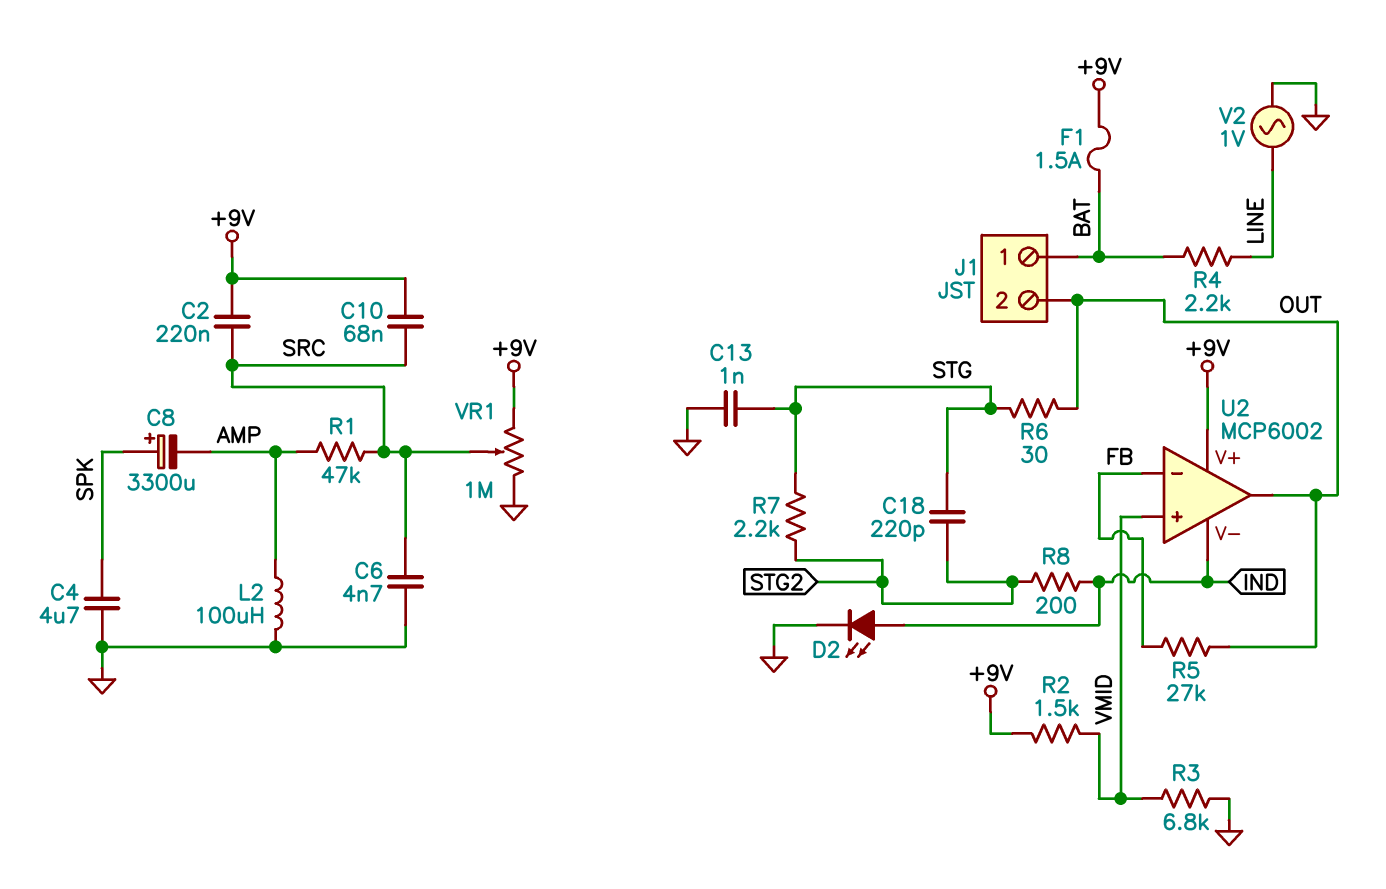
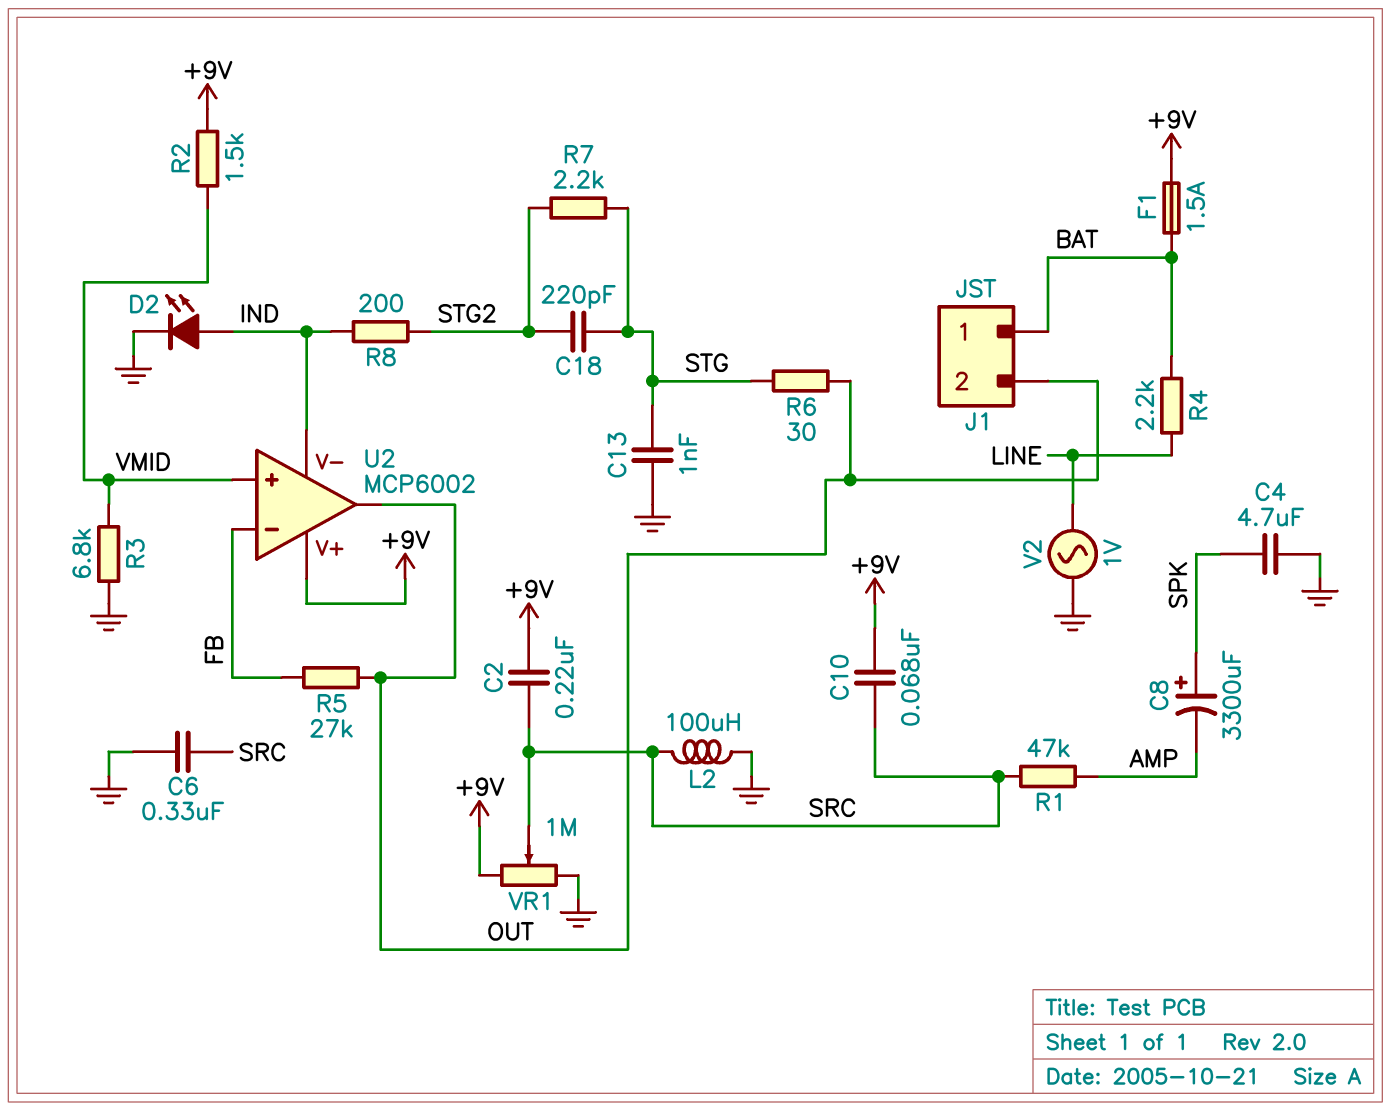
C6: 4.7nF (GND, SRC) -> 330nF (GND, SRC)
L2: 100uH (AMP, GND) -> 100uH (GND, SRC)

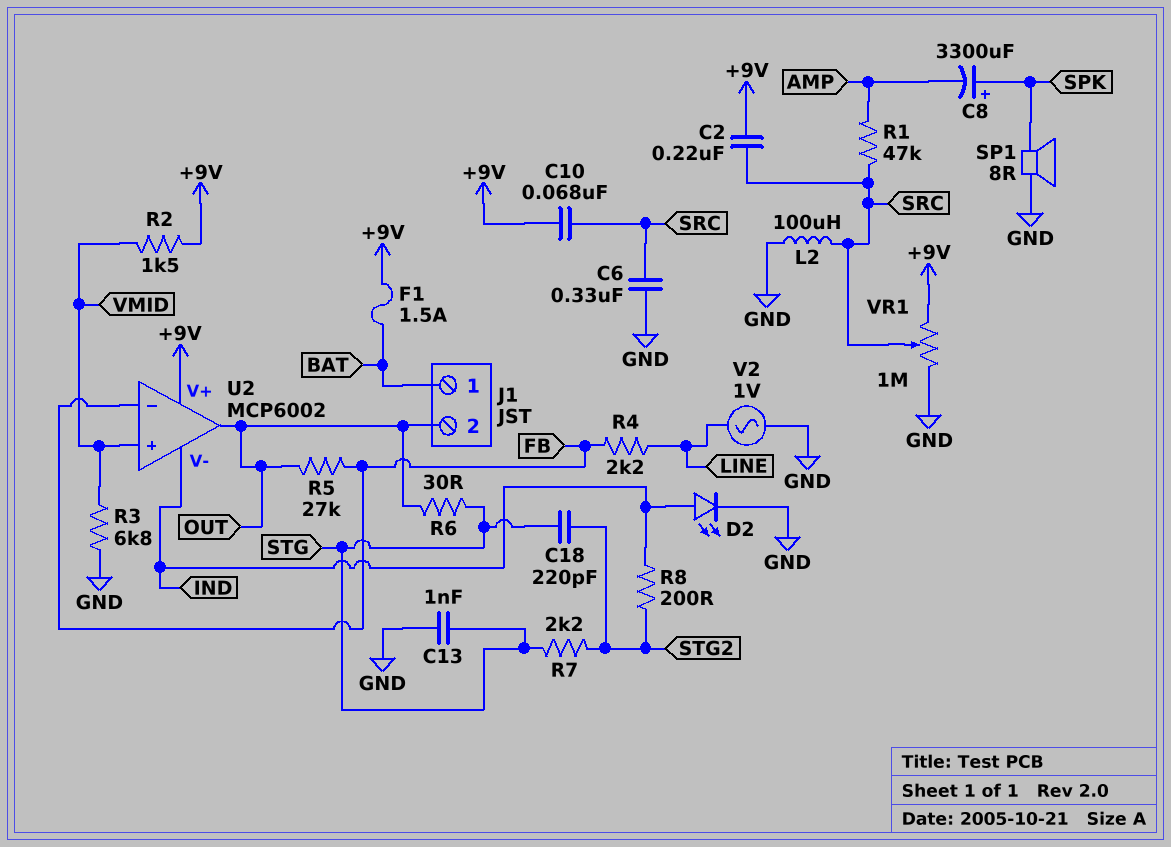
C4: 4.7uF (GND, SPK) -> none
R4: 2.2k (BAT, LINE) -> 2.2k (FB, LINE)
SP1: none -> speaker 8R (GND, SPK)

